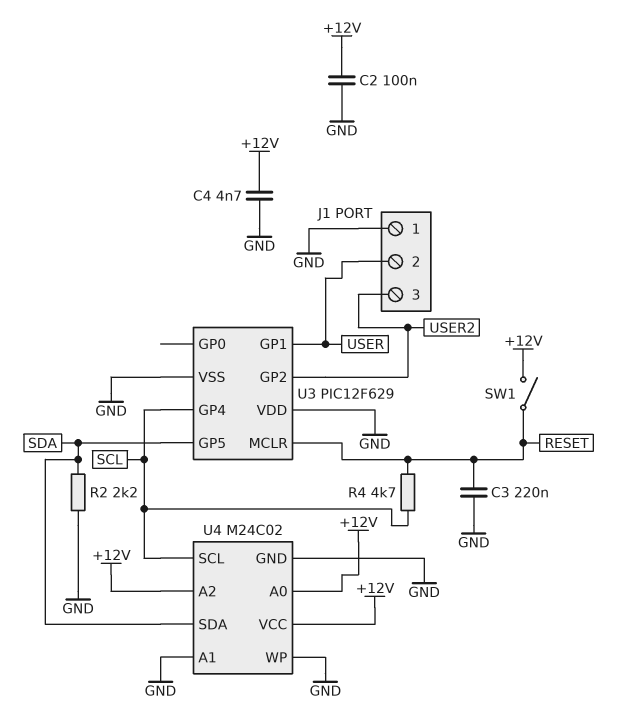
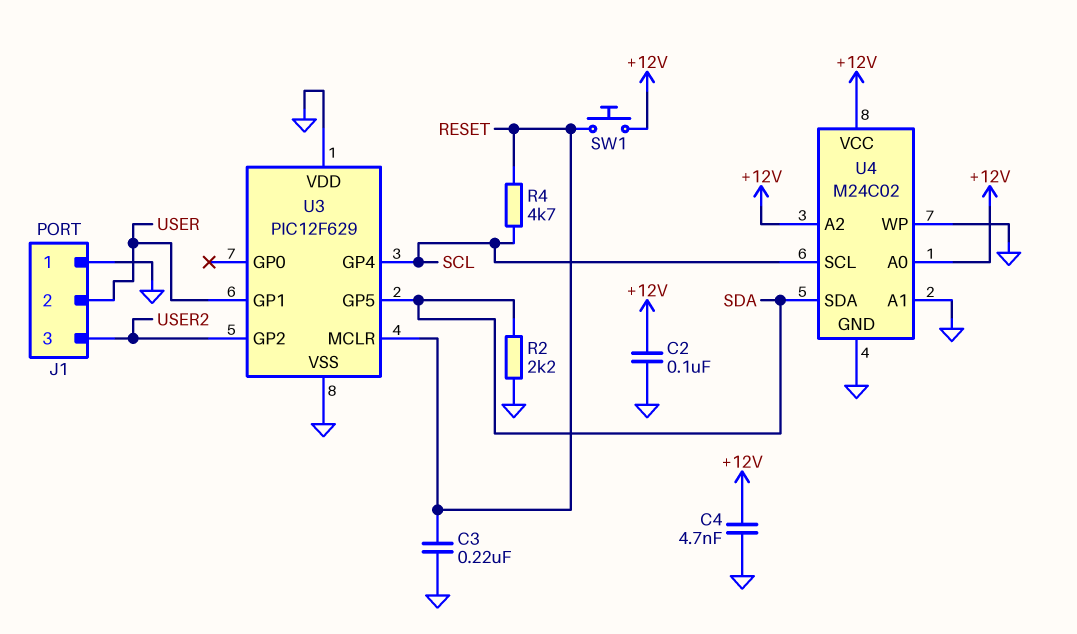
SW1: switch (+12V, RESET) -> button (+12V, RESET)

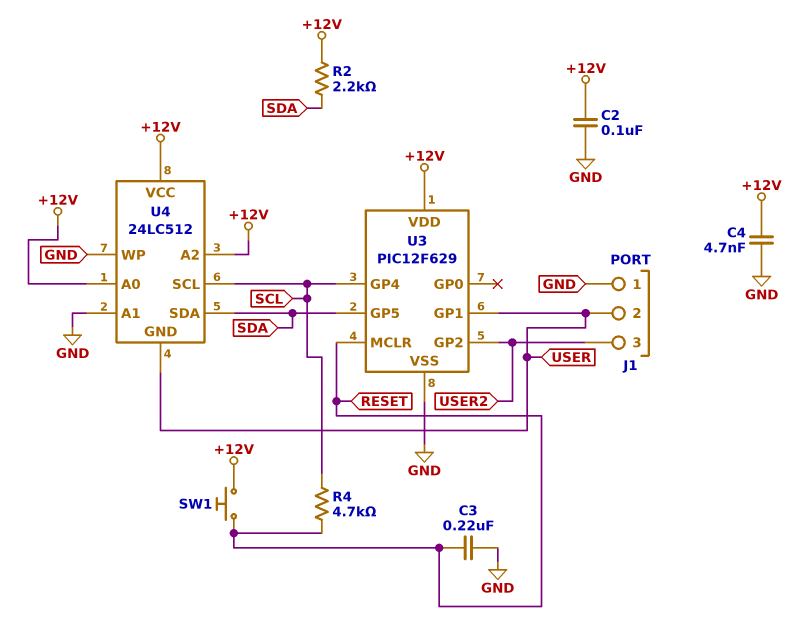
R2: 2.2k (GND, SDA) -> 2.2k (+12V, SDA)
U3 pin VDD: GND -> +12V
U4: M24C02 -> 24LC512
U4 pin GND: GND -> USER

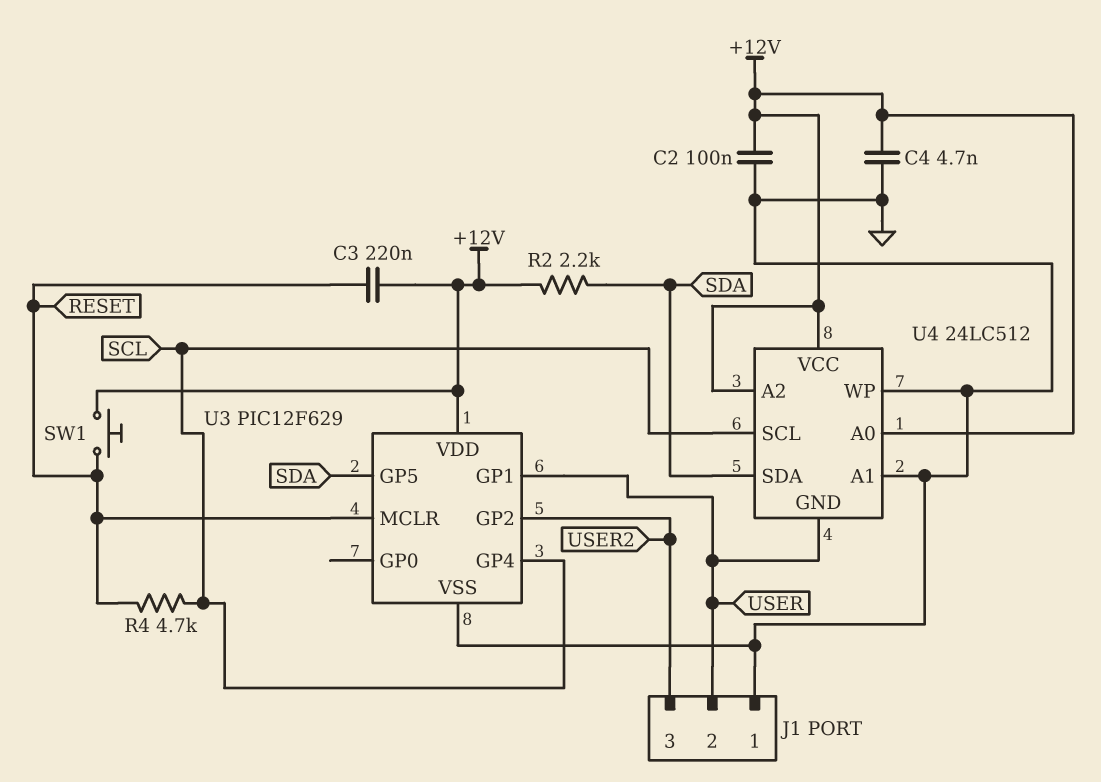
C3: 220nF (GND, RESET) -> 220nF (+12V, RESET)

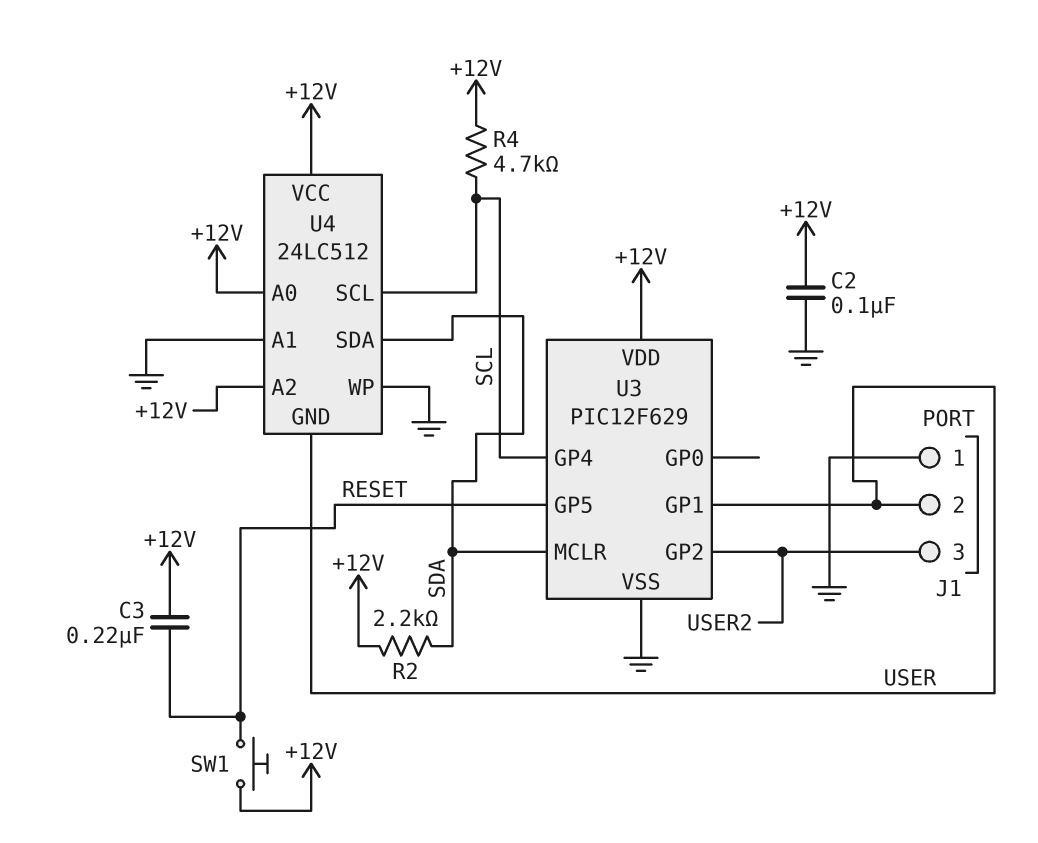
C4: 4.7nF (+12V, GND) -> none
R4: 4.7k (RESET, SCL) -> 4.7k (+12V, SCL)
U3 pin GP5: SDA -> RESET
U3 pin MCLR: RESET -> SDA

